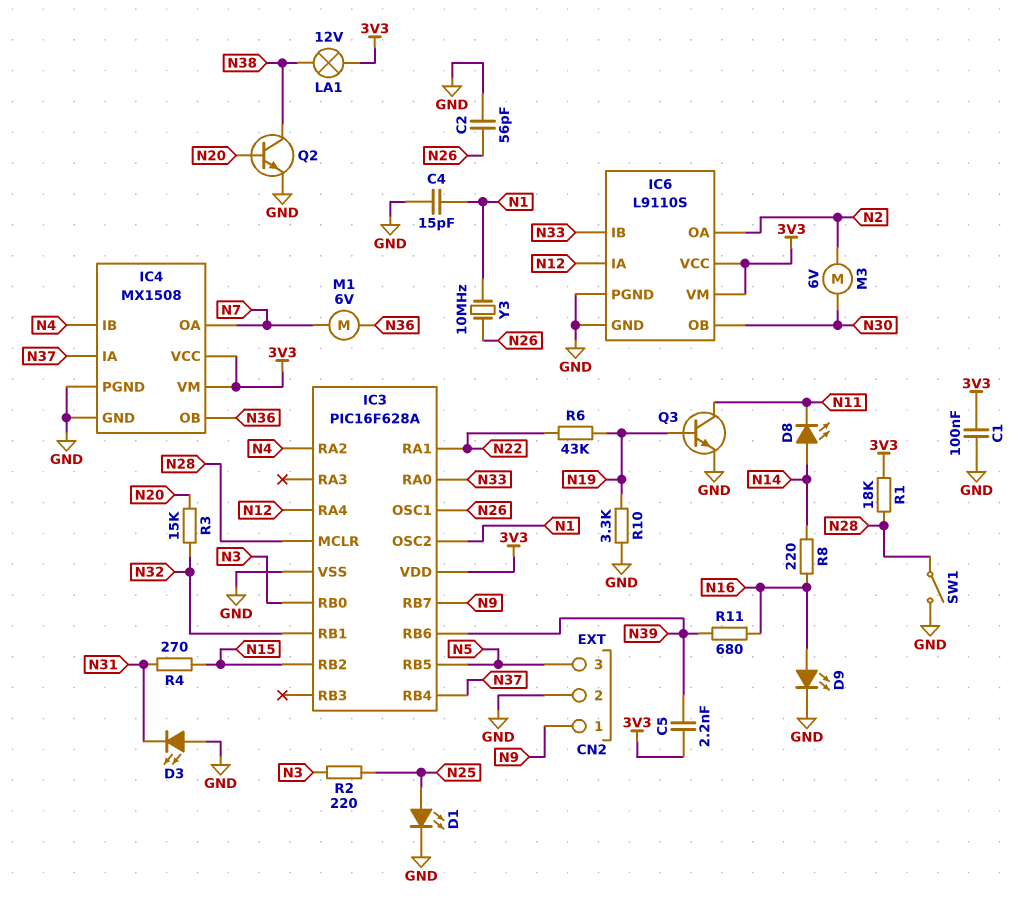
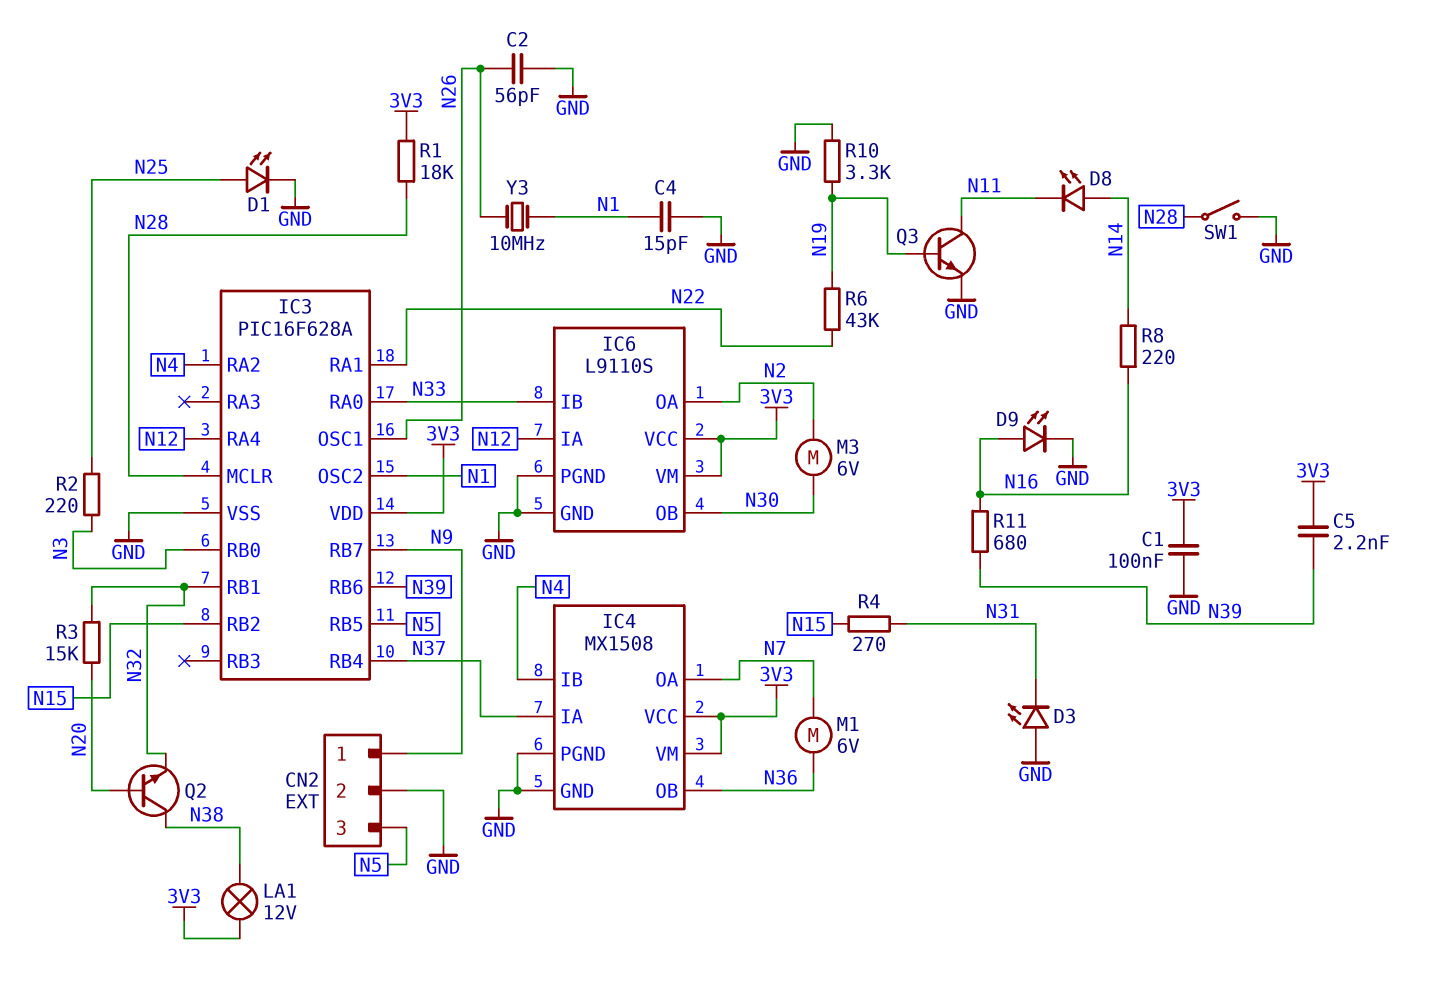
Q2: NPN (B N20, C N38, E GND) -> NPN (B N20, C N38, E N32)

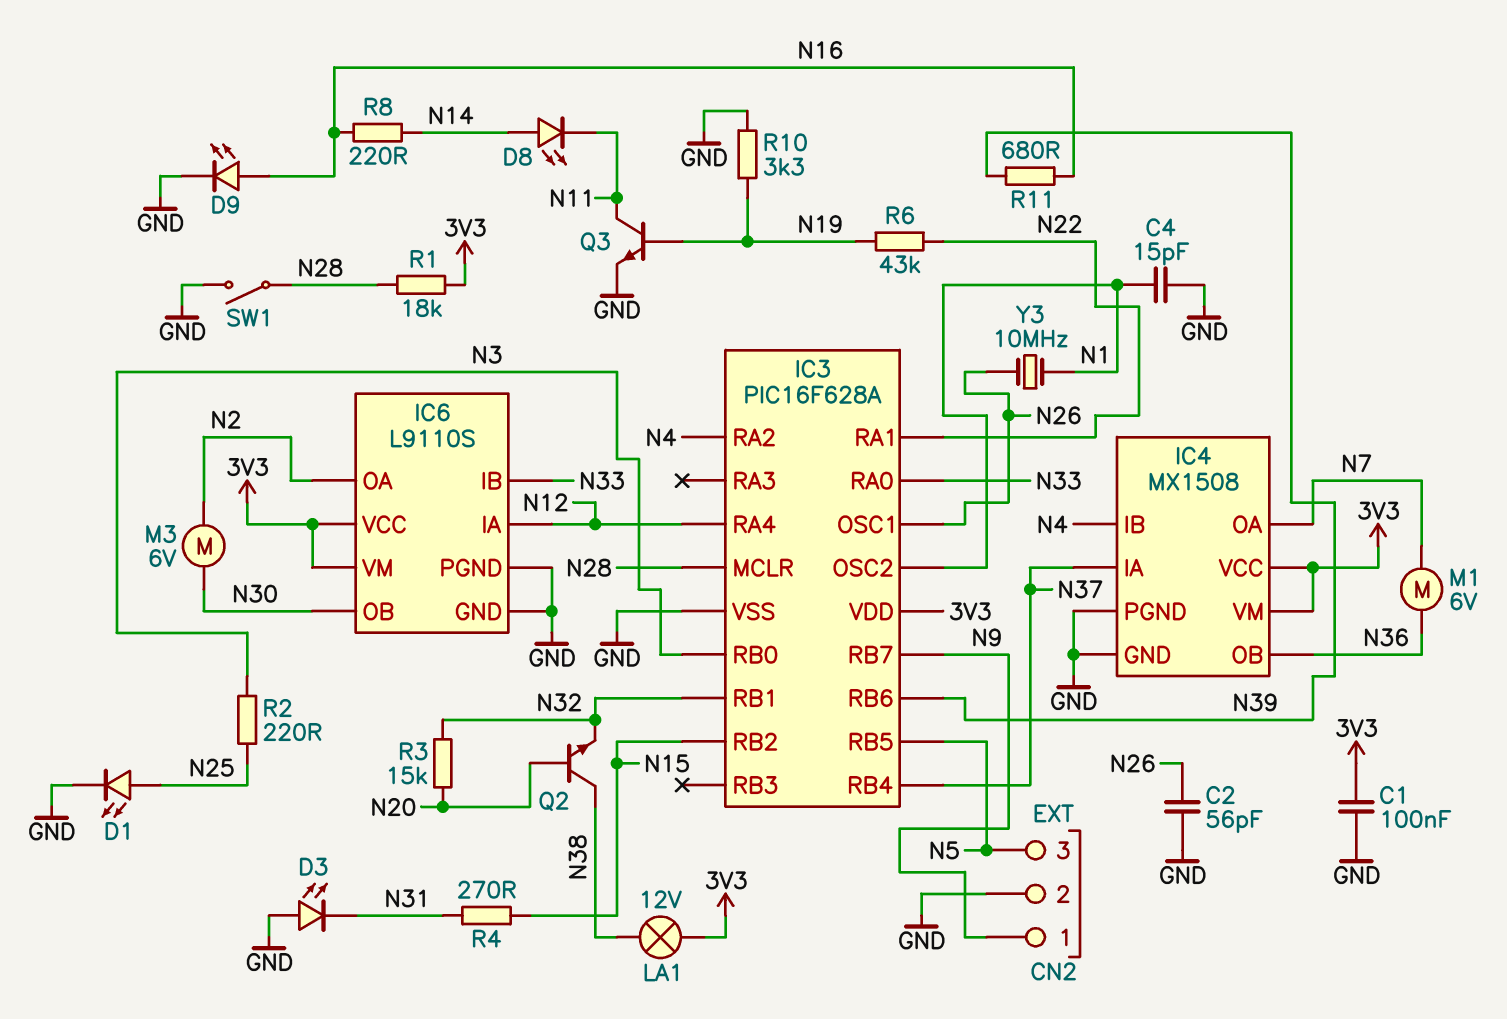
C5: 2.2nF (3V3, N39) -> none

